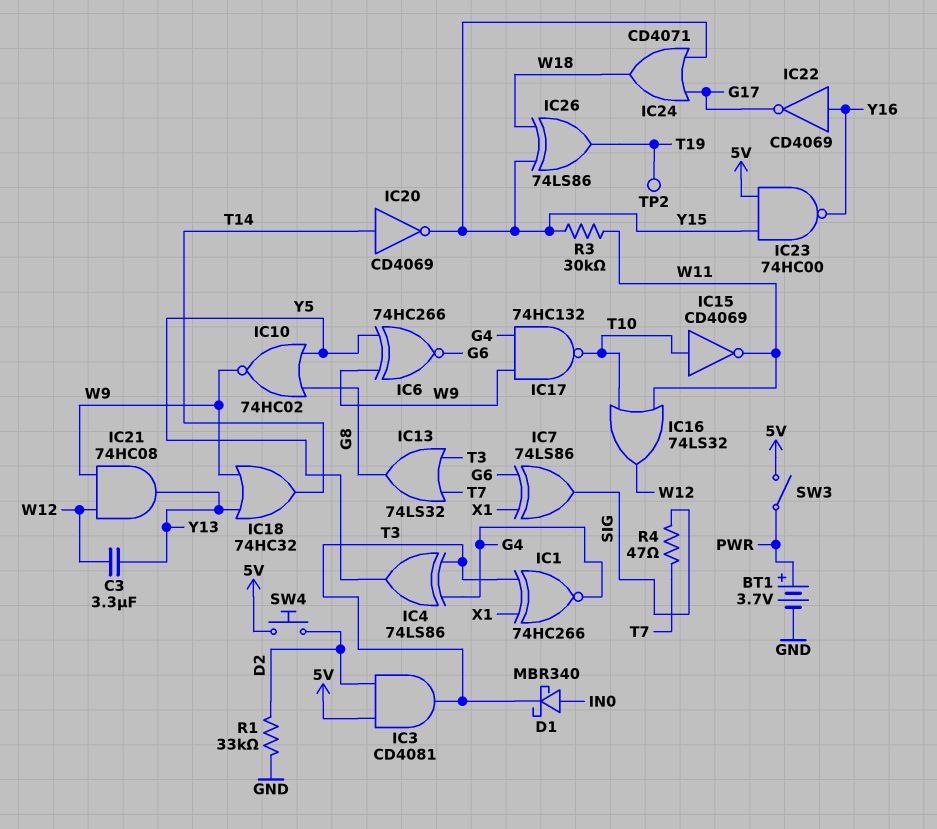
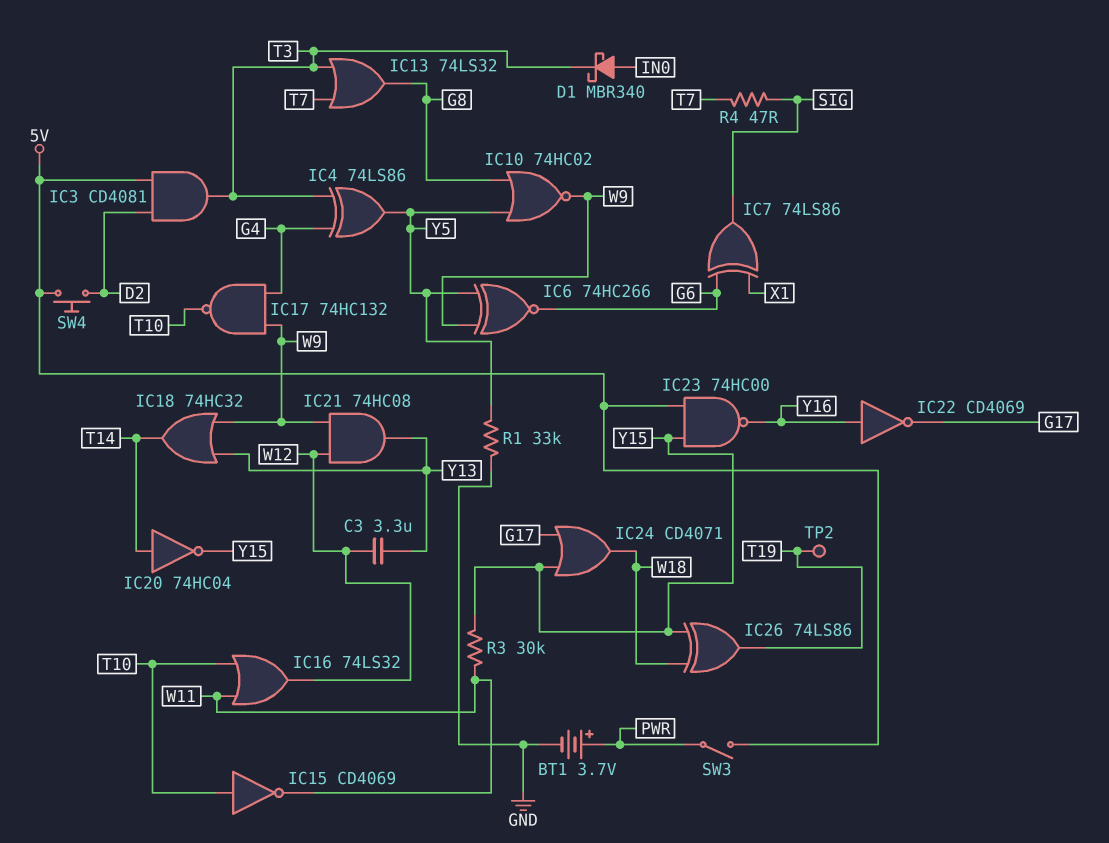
IC1: XNOR 74HC266 (in T3, in X1, out G4) -> none
IC20: NOT CD4069 (in T14, out Y15) -> NOT 74HC04 (in T14, out Y15)
R1: 33k (D2, GND) -> 33k (GND, Y5)

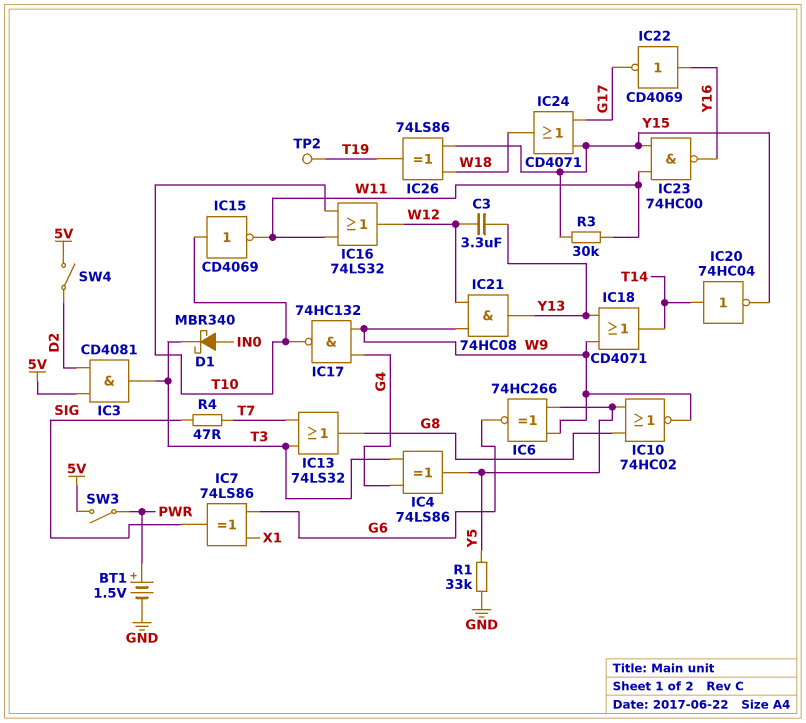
BT1: 3.7V (plus PWR, minus GND) -> 1.5V (plus PWR, minus GND)
IC18: OR 74HC32 (in W9, in Y13, out T14) -> OR CD4071 (in W9, in Y13, out T14)
IC23: NAND 74HC00 (in 5V, in Y15, out Y16) -> NAND 74HC00 (in W11, in Y15, out Y16)
SW4: button (5V, D2) -> switch (5V, D2)

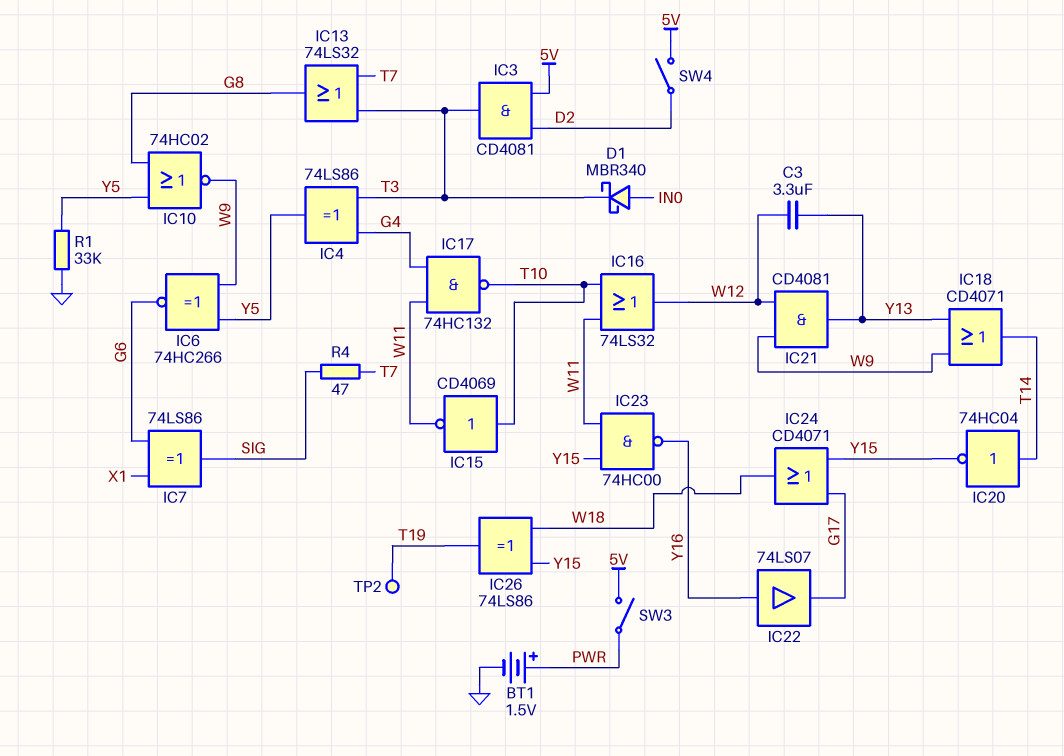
IC17: NAND 74HC132 (in G4, in W9, out T10) -> NAND 74HC132 (in G4, in W11, out T10)
IC21: AND 74HC08 (in W9, in W12, out Y13) -> AND CD4081 (in W9, in W12, out Y13)
IC22: NOT CD4069 (in Y16, out G17) -> buffer 74LS07 (in Y16, out G17)
R3: 30k (W11, Y15) -> none

